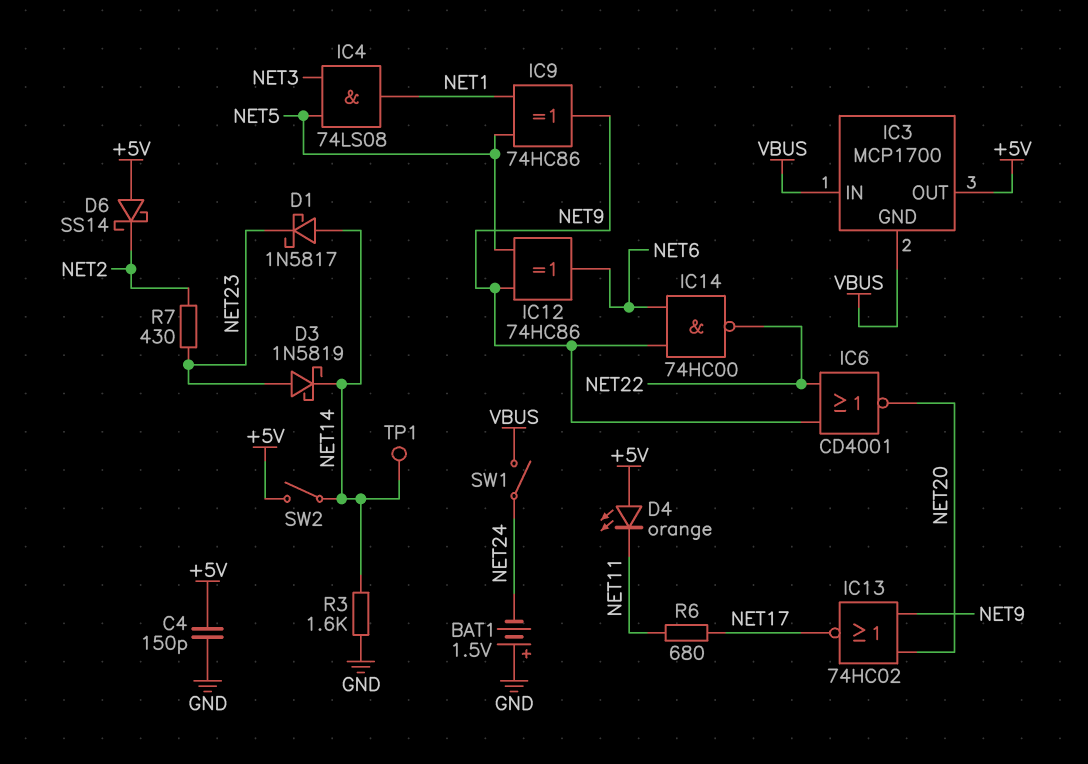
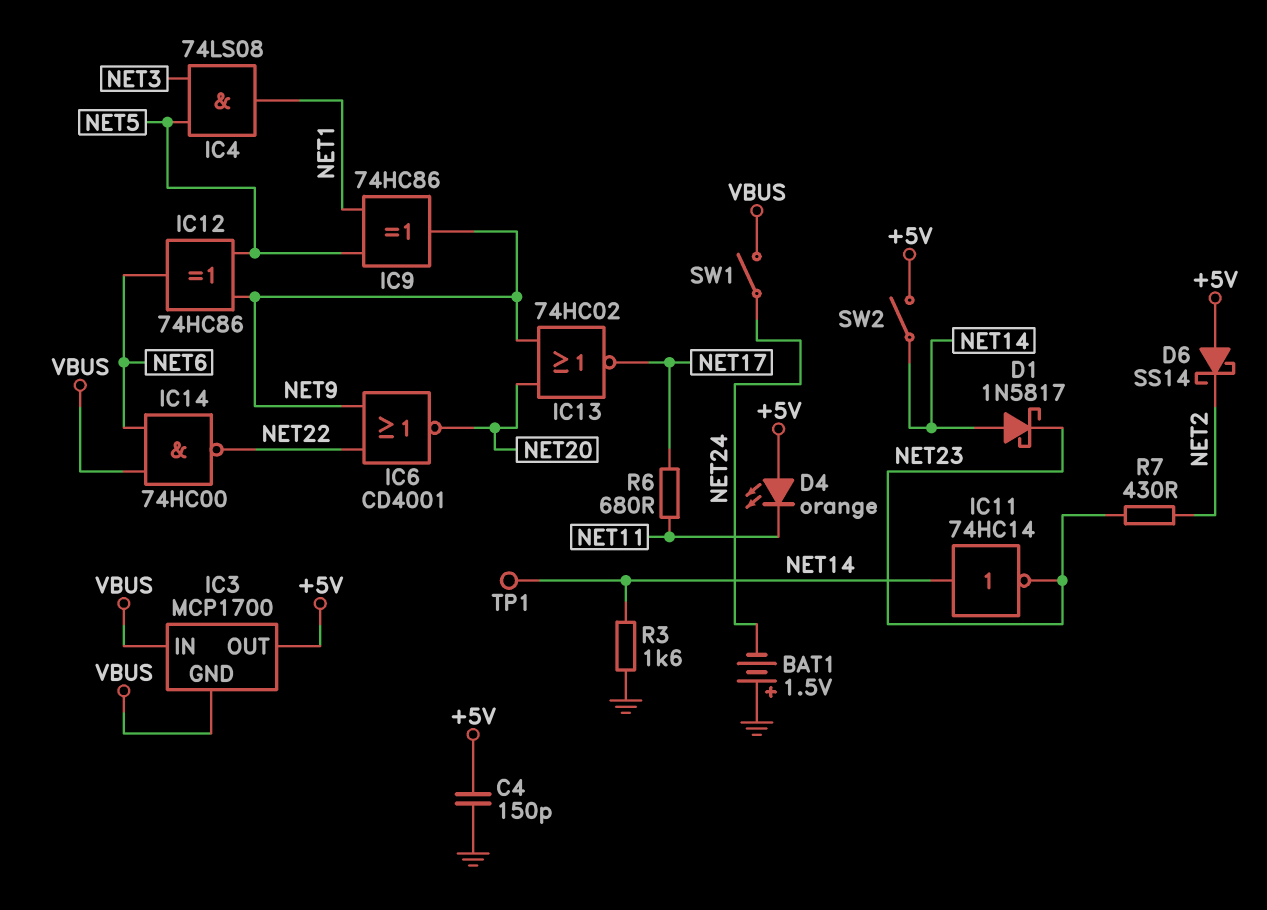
D3: schottky 1N5819 (A NET23, K NET14) -> none
IC11: none -> NOT 74HC14 (in NET14, out NET23)
IC14: NAND 74HC00 (in NET6, in NET9, out NET22) -> NAND 74HC00 (in NET6, in VBUS, out NET22)

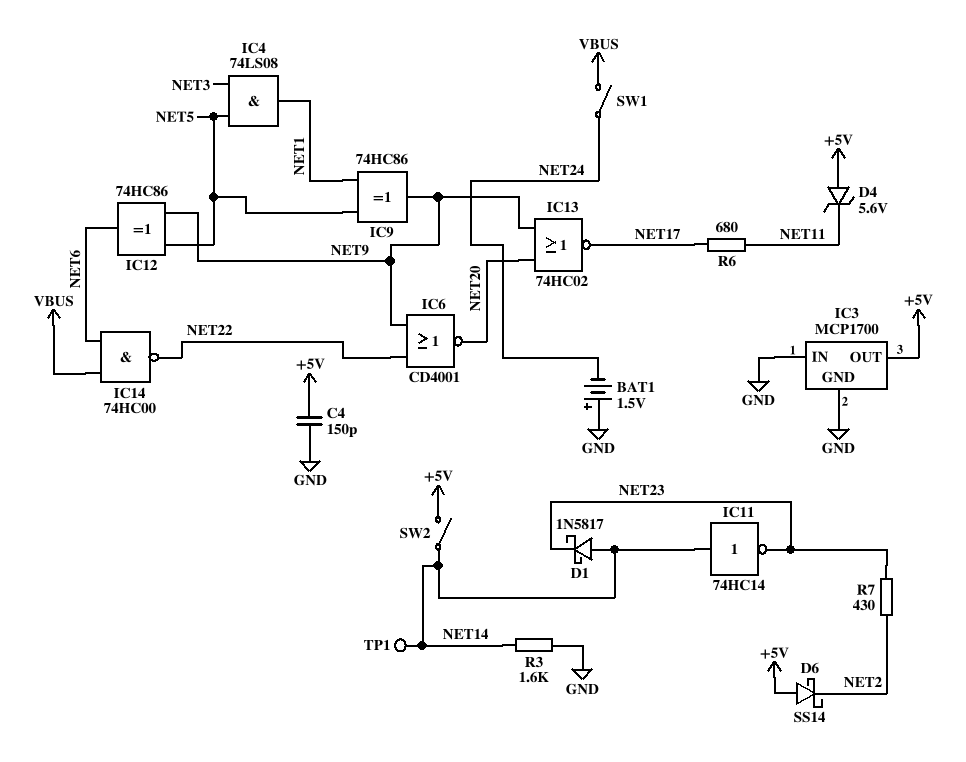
D4: LED orange (A +5V, K NET11) -> zener 5.6V (A +5V, K NET11)
IC3 pin GND: VBUS -> GND
IC3 pin IN: VBUS -> GND

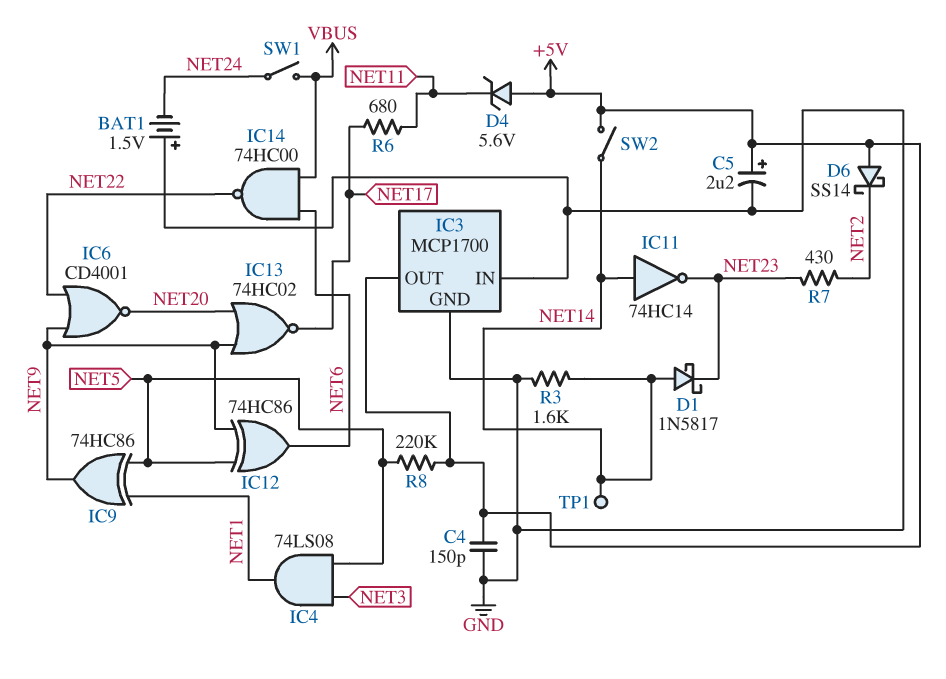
C5: none -> 2.2uF (plus +5V, minus GND)
R8: none -> 220k (+5V, NET5)

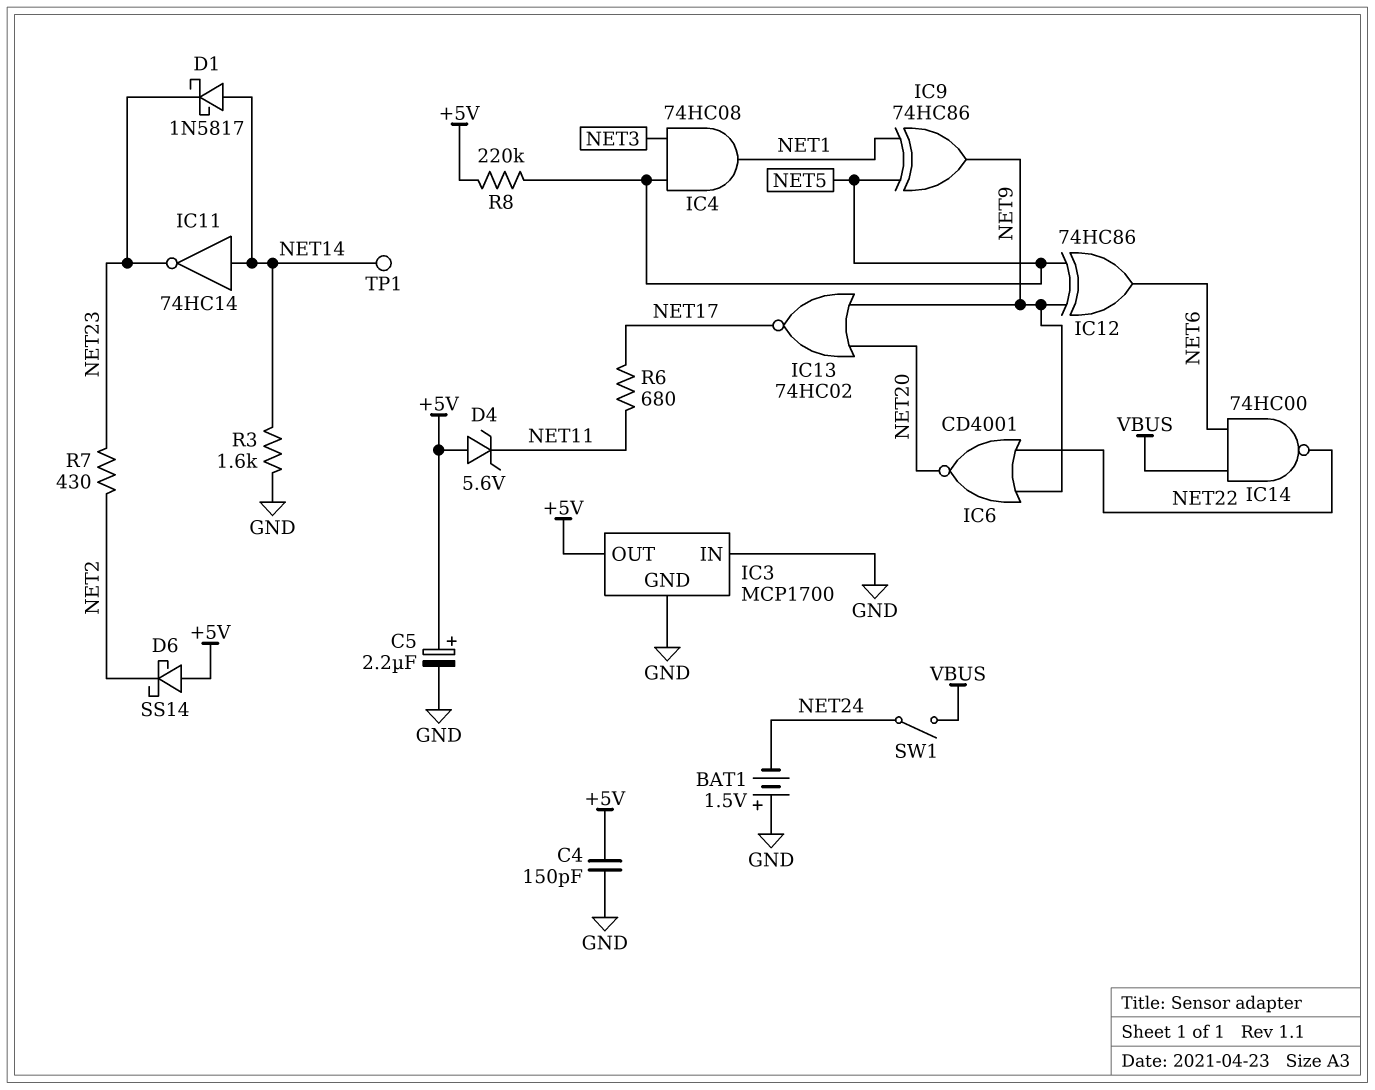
IC4: AND 74LS08 (in NET3, in NET5, out NET1) -> AND 74HC08 (in NET3, in NET5, out NET1)
SW2: switch (+5V, NET14) -> none

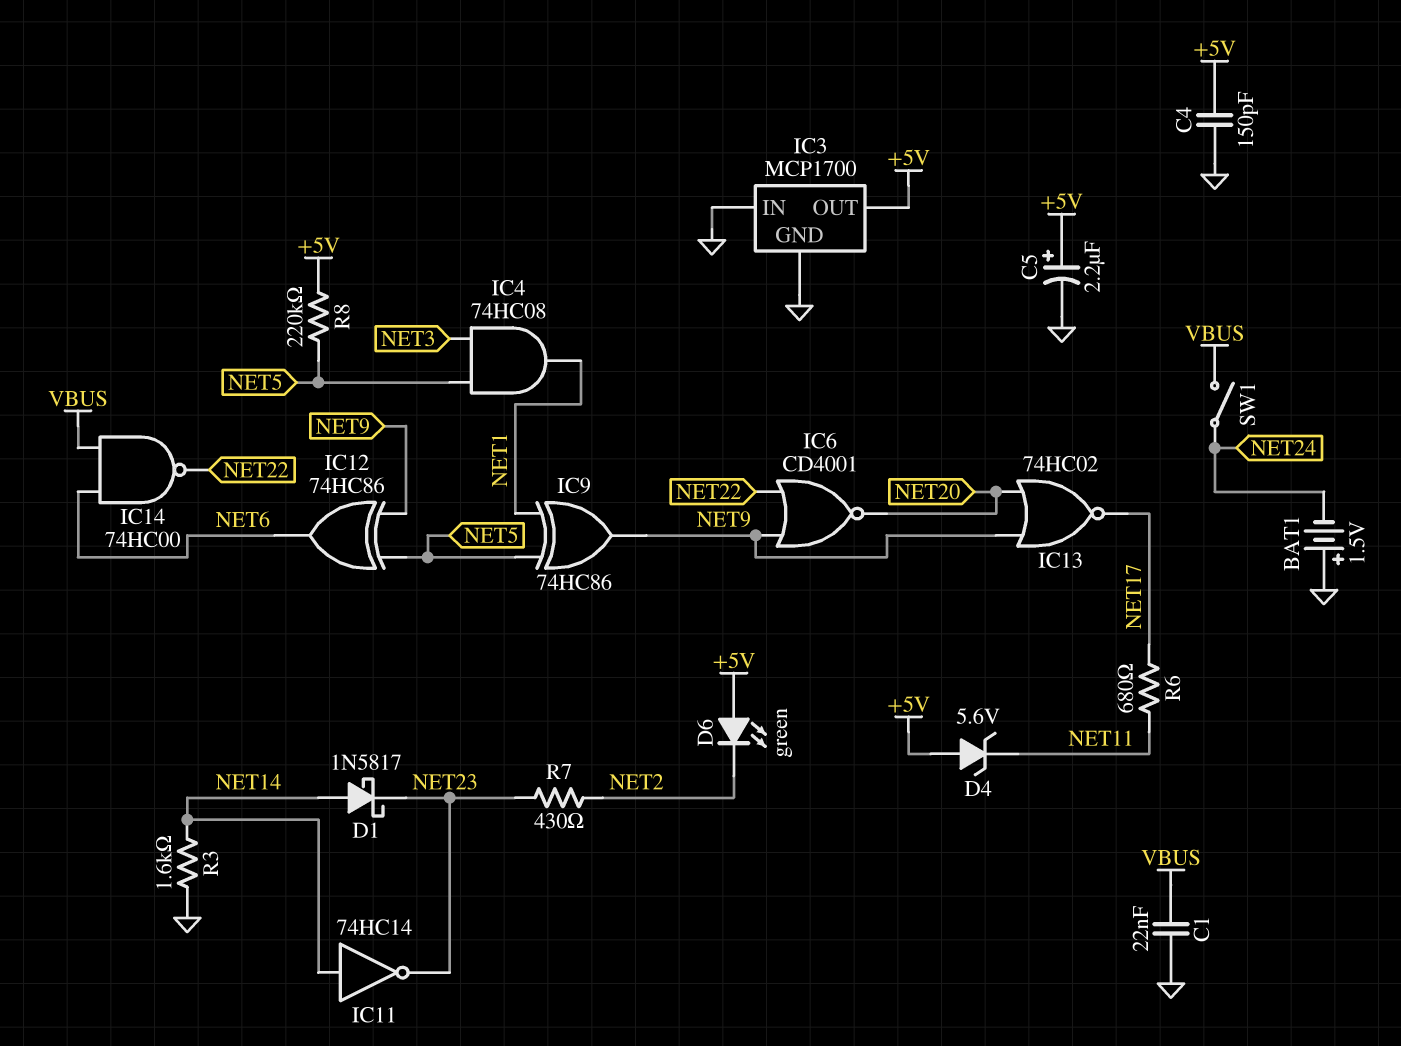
C1: none -> 22nF (GND, VBUS)
D6: schottky SS14 (A +5V, K NET2) -> LED green (A +5V, K NET2)
TP1: test point (NET14) -> none

